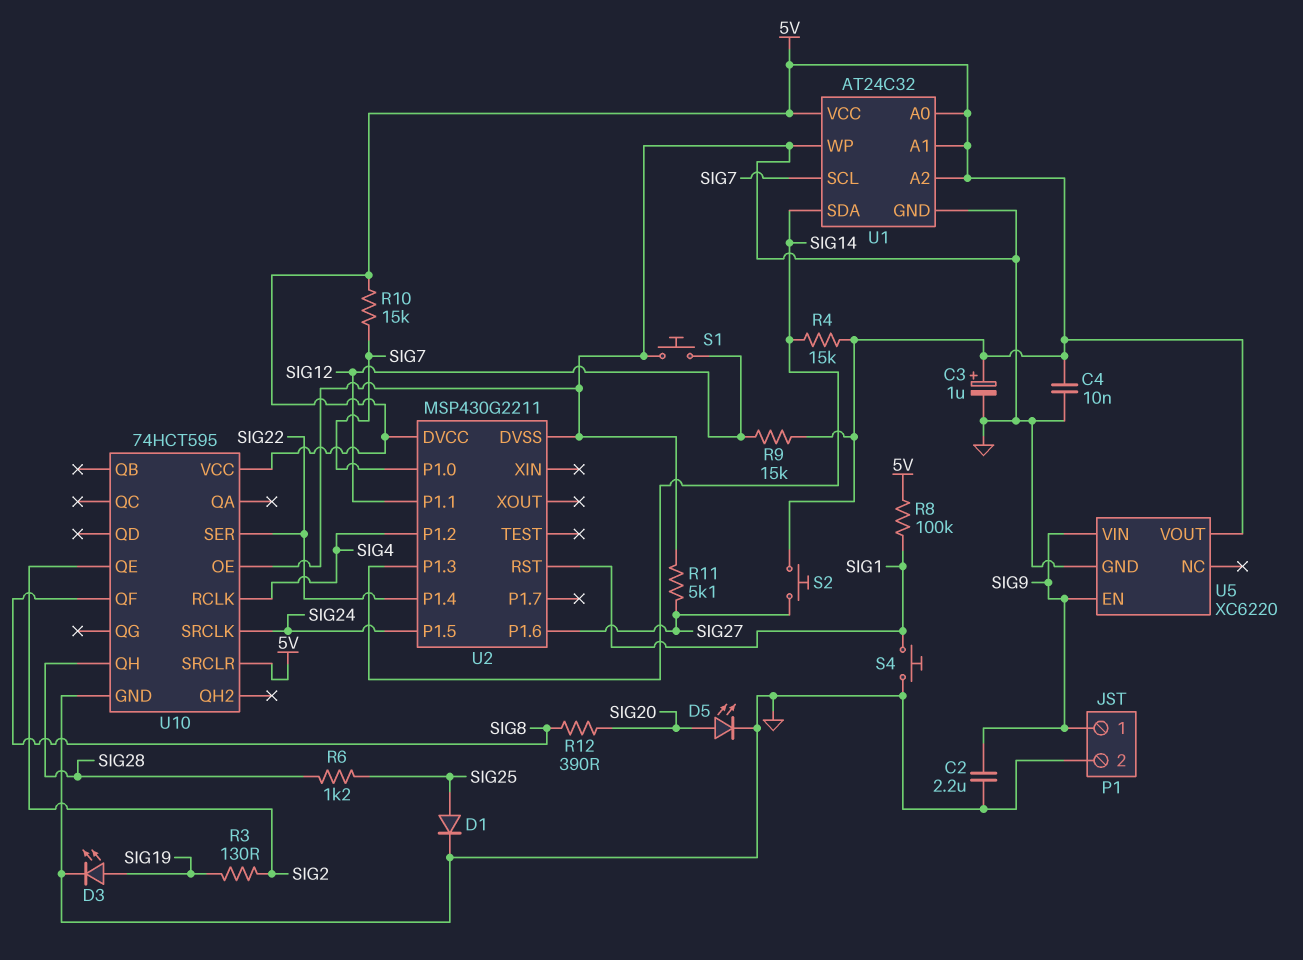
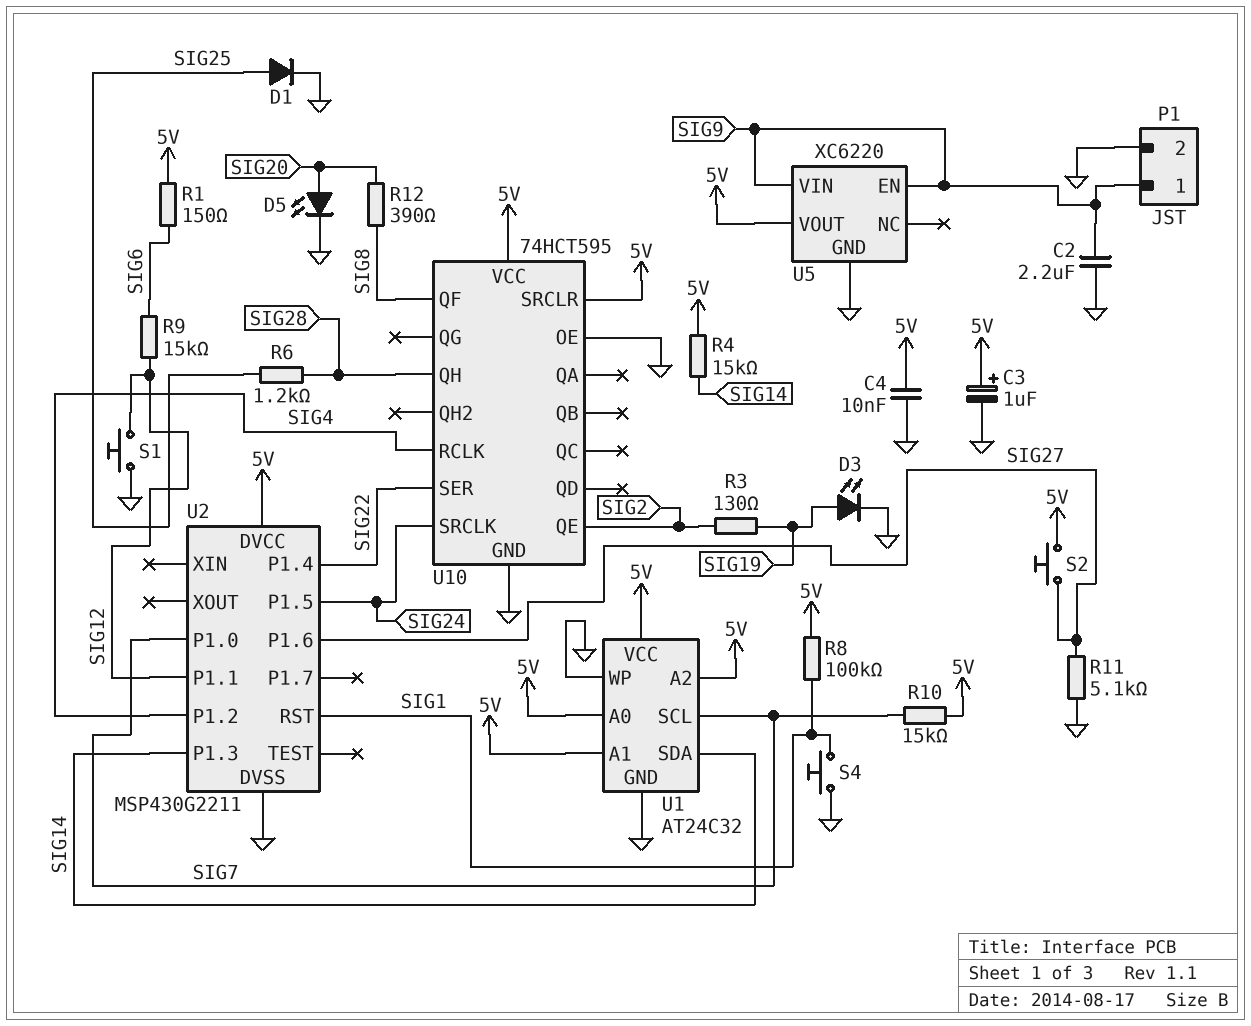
R1: none -> 150 (5V, SIG6)
R9: 15k (5V, SIG12) -> 15k (SIG6, SIG12)

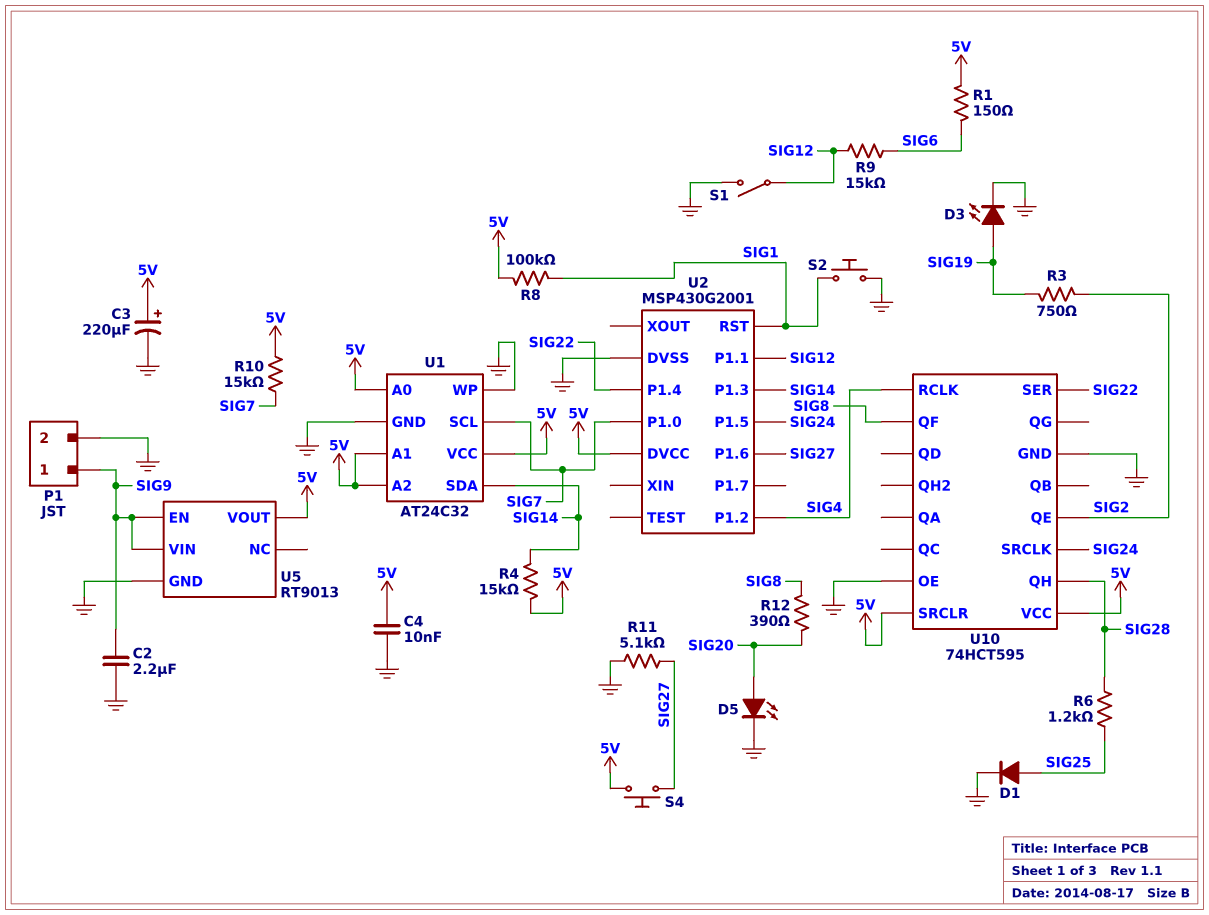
C3: 1uF (plus 5V, minus GND) -> 220uF (plus 5V, minus GND)
R3: 130 (SIG2, SIG19) -> 750 (SIG2, SIG19)
S1: button (GND, SIG12) -> switch (GND, SIG12)
S2: button (5V, SIG27) -> button (GND, SIG1)
S4: button (GND, SIG1) -> button (5V, SIG27)
U2: MSP430G2211 -> MSP430G2001
U5: XC6220 -> RT9013

